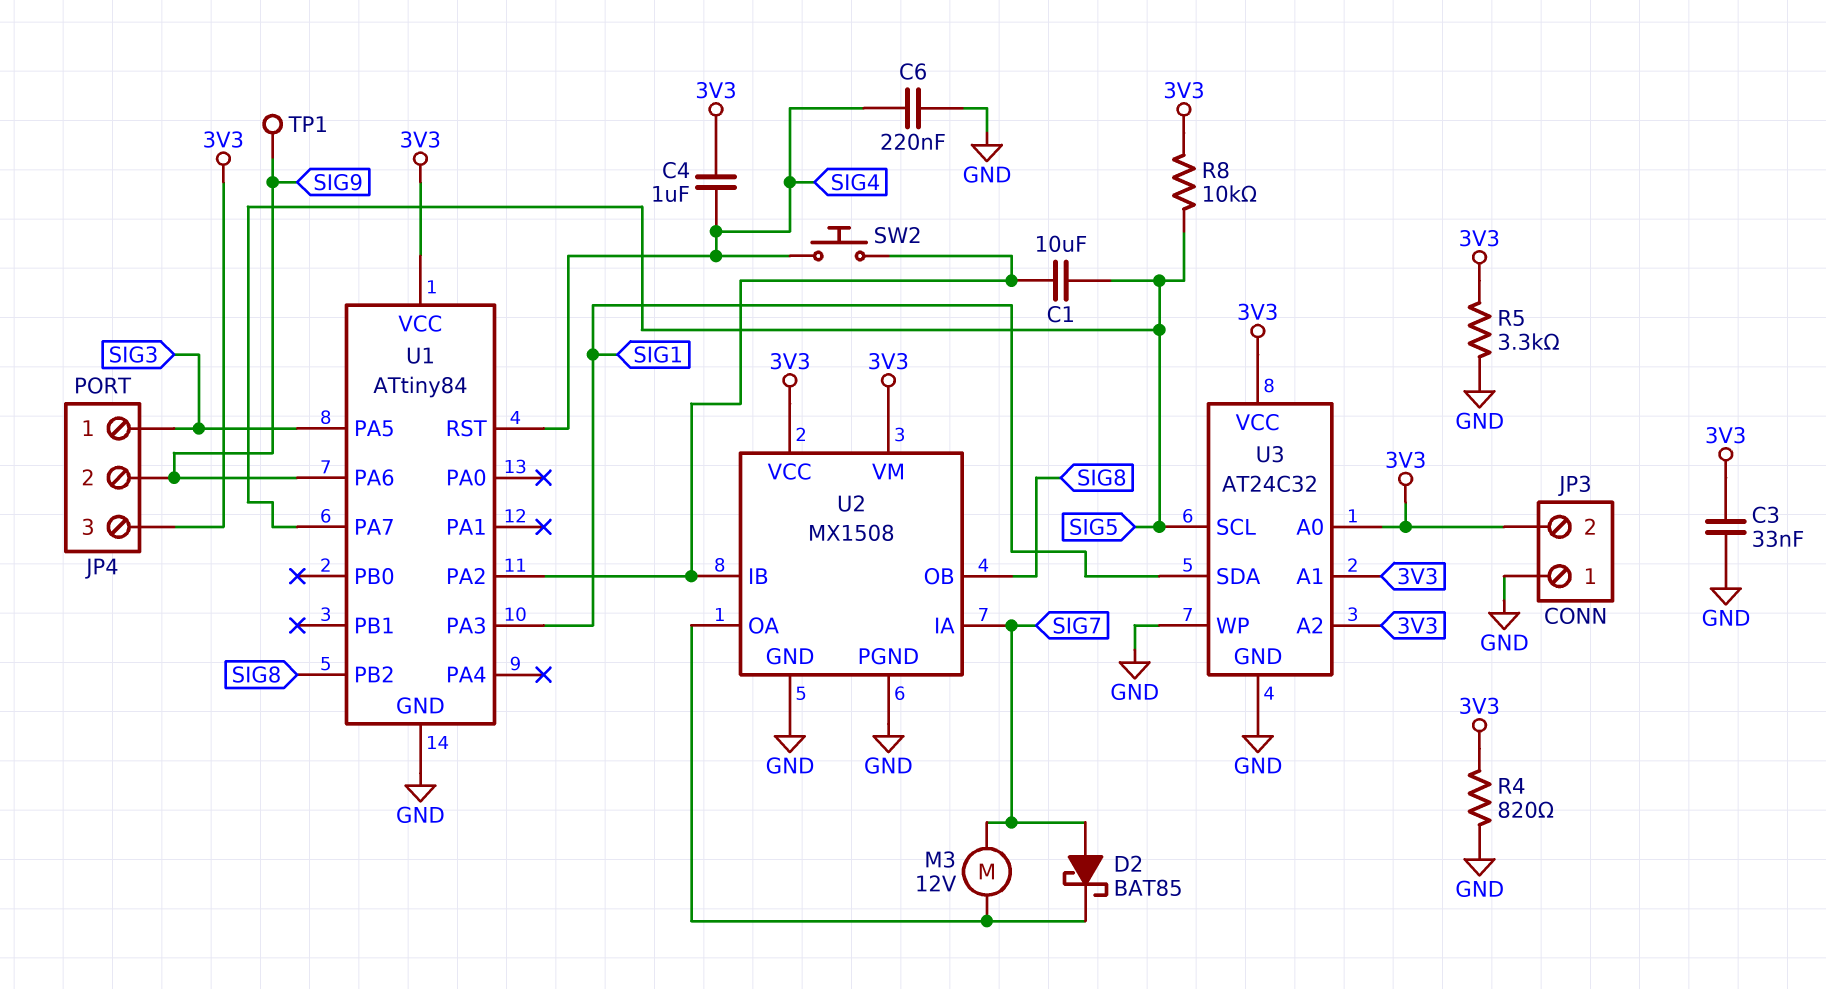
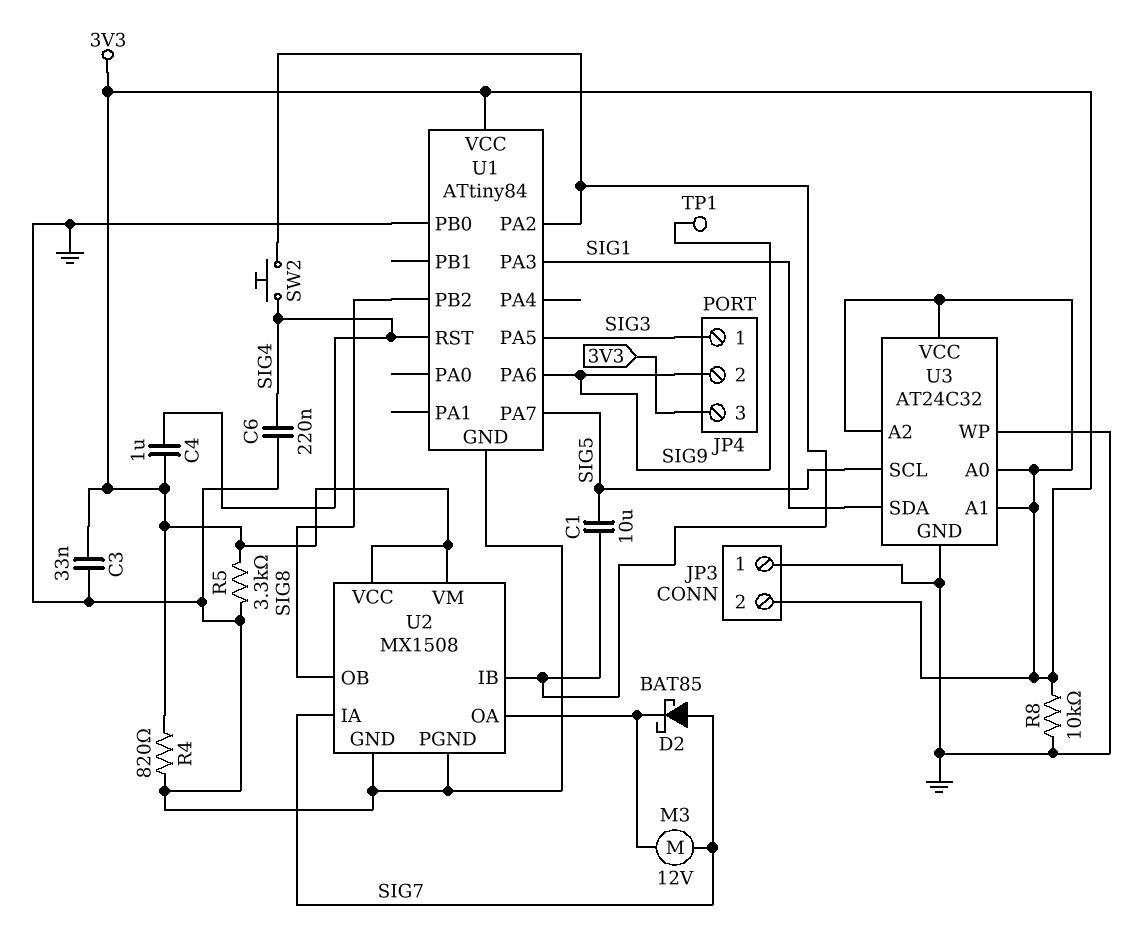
R8: 10k (3V3, SIG5) -> 10k (3V3, GND)
U1 pin PB0: none -> GND

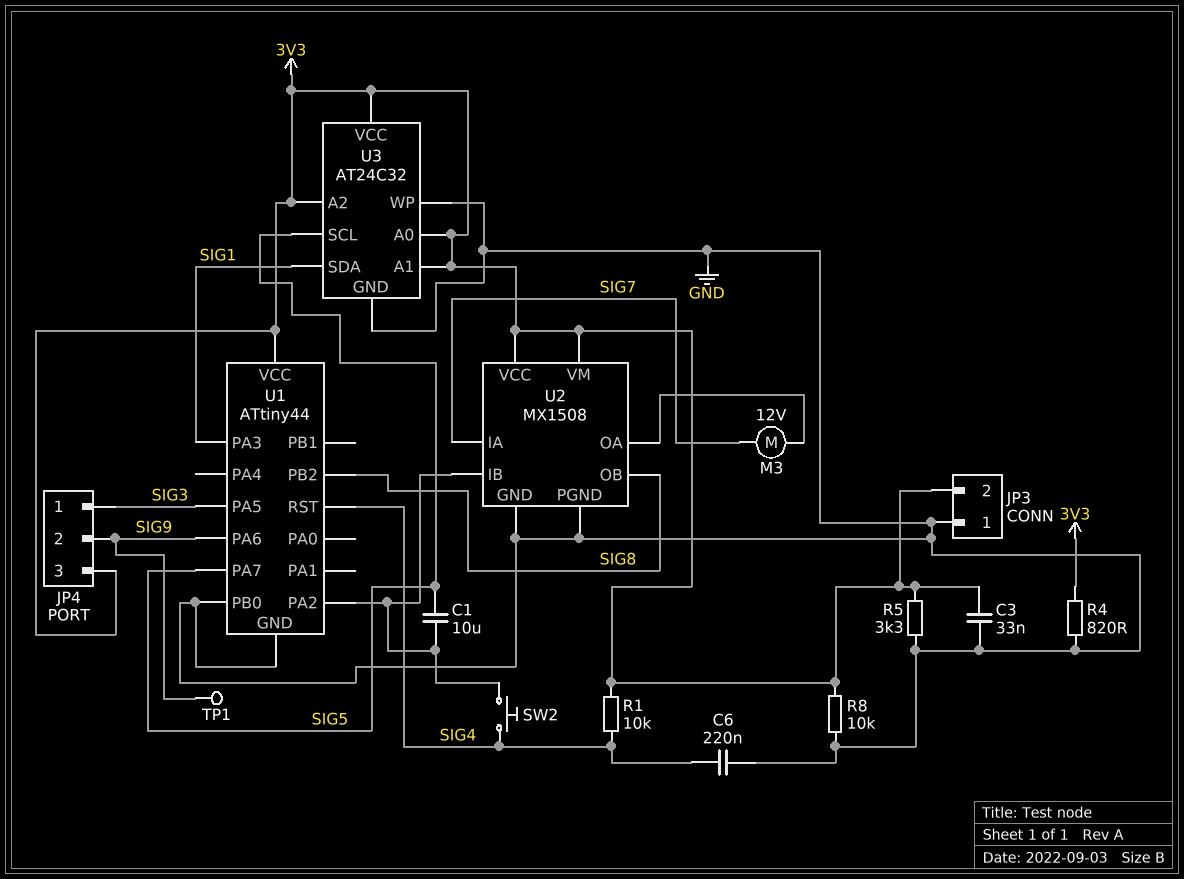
C4: 1uF (3V3, SIG4) -> none
D2: schottky BAT85 (A SIG7, K U2/OA) -> none
R1: none -> 10k (3V3, SIG4)
U1: ATtiny84 -> ATtiny44

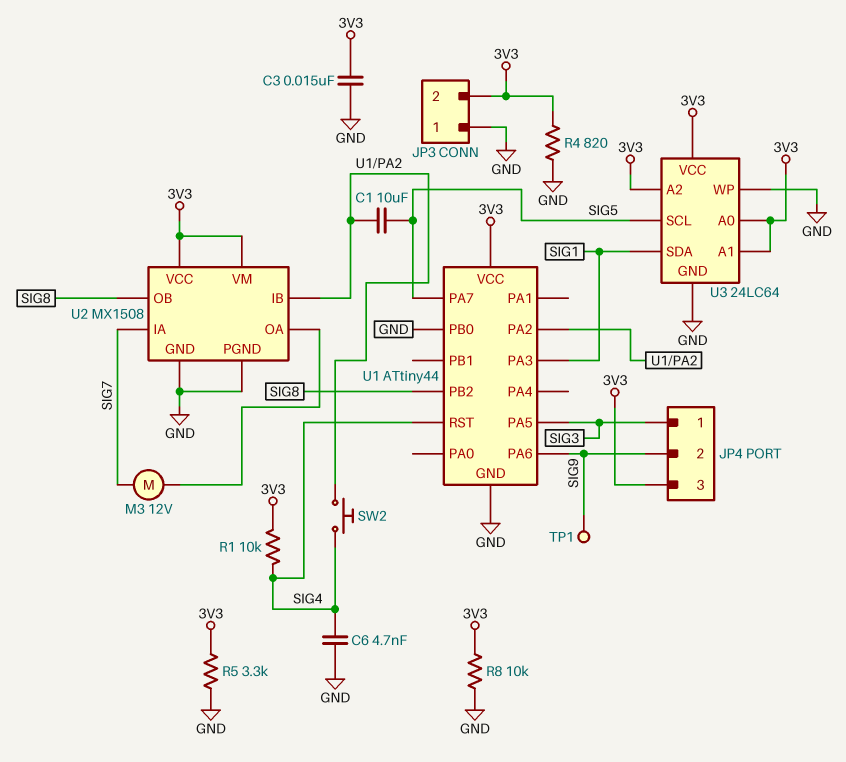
C3: 33nF (3V3, GND) -> 15nF (3V3, GND)
C6: 220nF (GND, SIG4) -> 4.7nF (GND, SIG4)
U3: AT24C32 -> 24LC64

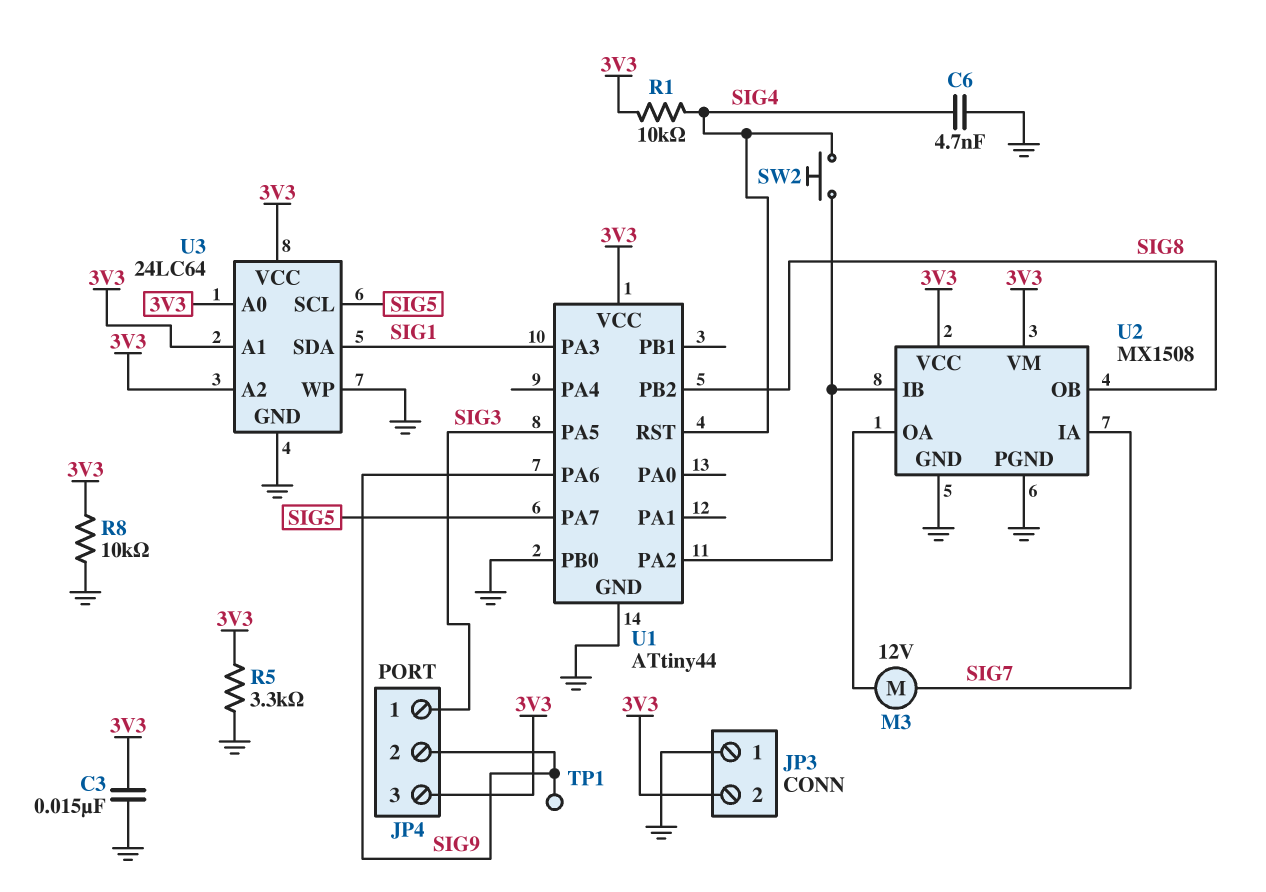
C1: 10uF (SIG5, U1/PA2) -> none
R4: 820 (3V3, GND) -> none

